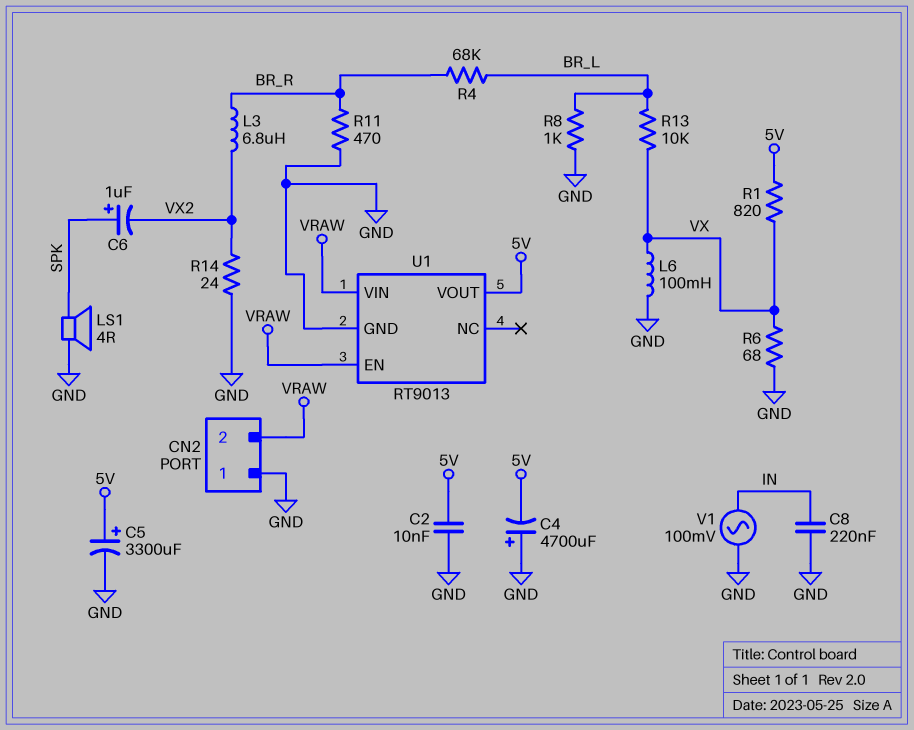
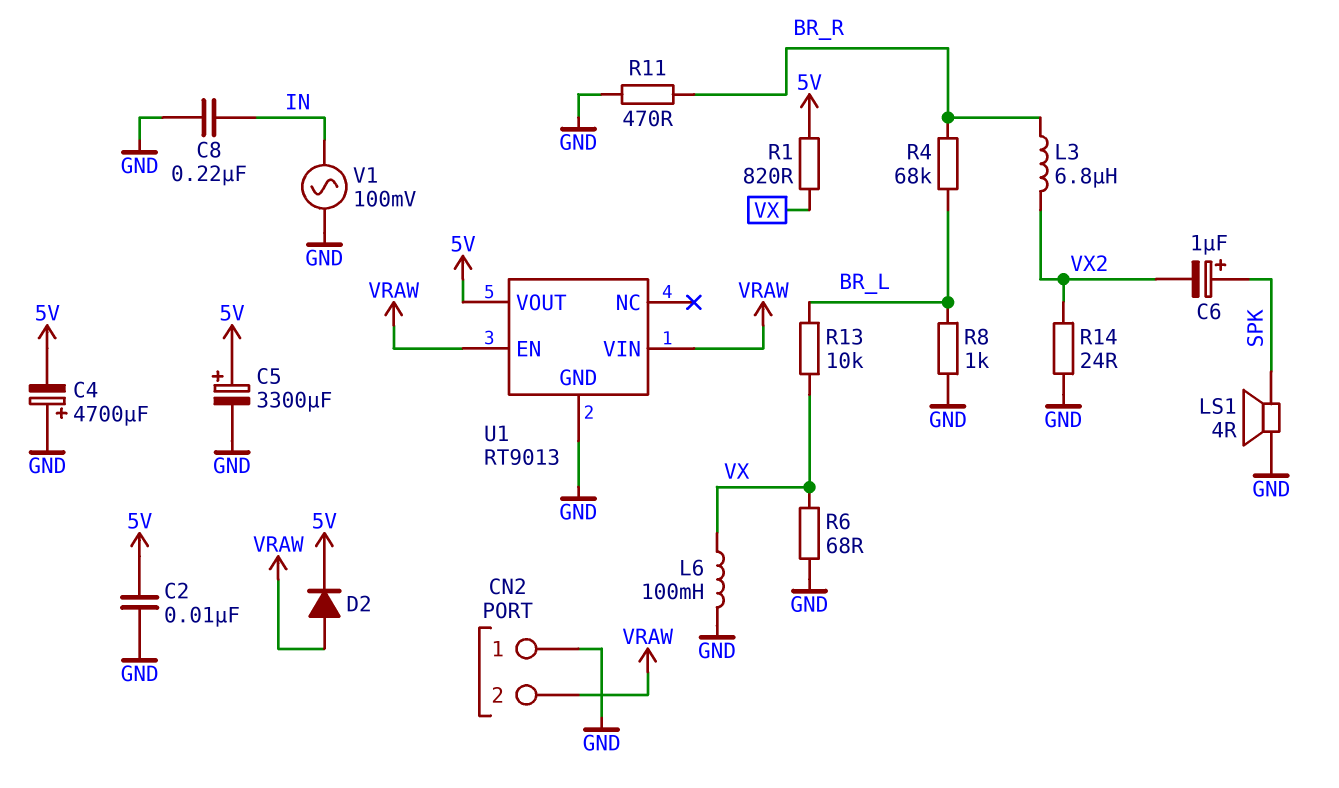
D2: none -> diode (A VRAW, K 5V)

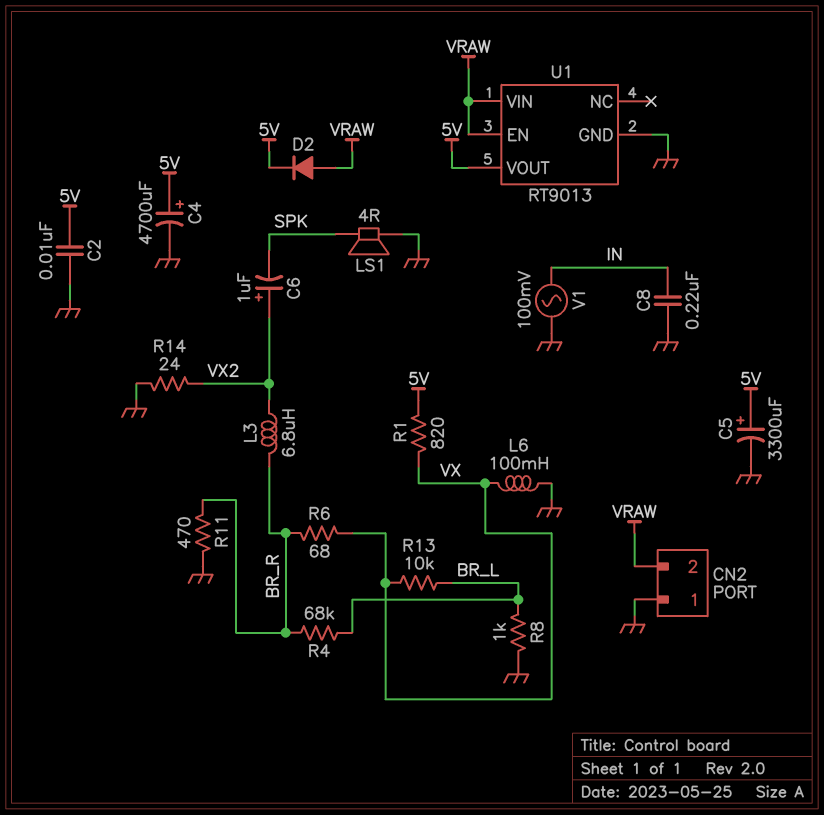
C4: 4700uF (plus GND, minus 5V) -> 4700uF (plus 5V, minus GND)
C6: 1uF (plus SPK, minus VX2) -> 1uF (plus VX2, minus SPK)
R6: 68 (GND, VX) -> 68 (BR_R, VX)

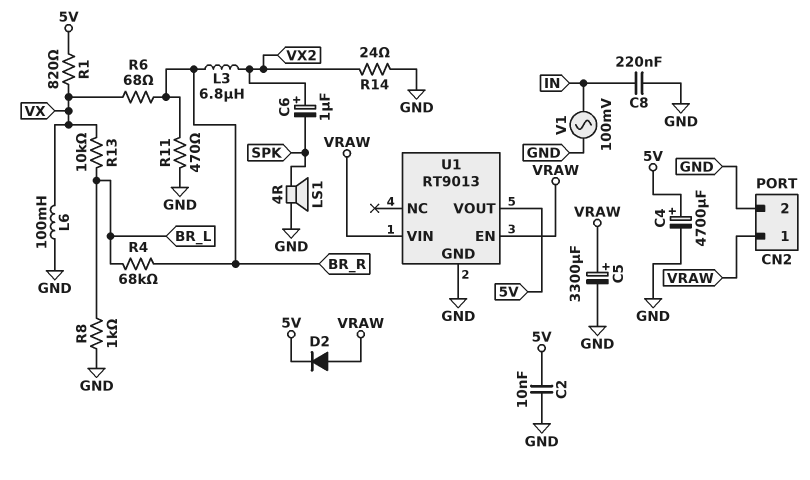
C5: 3300uF (plus 5V, minus GND) -> 3300uF (plus VRAW, minus GND)
CN2 pin 1: GND -> VRAW
CN2 pin 2: VRAW -> GND

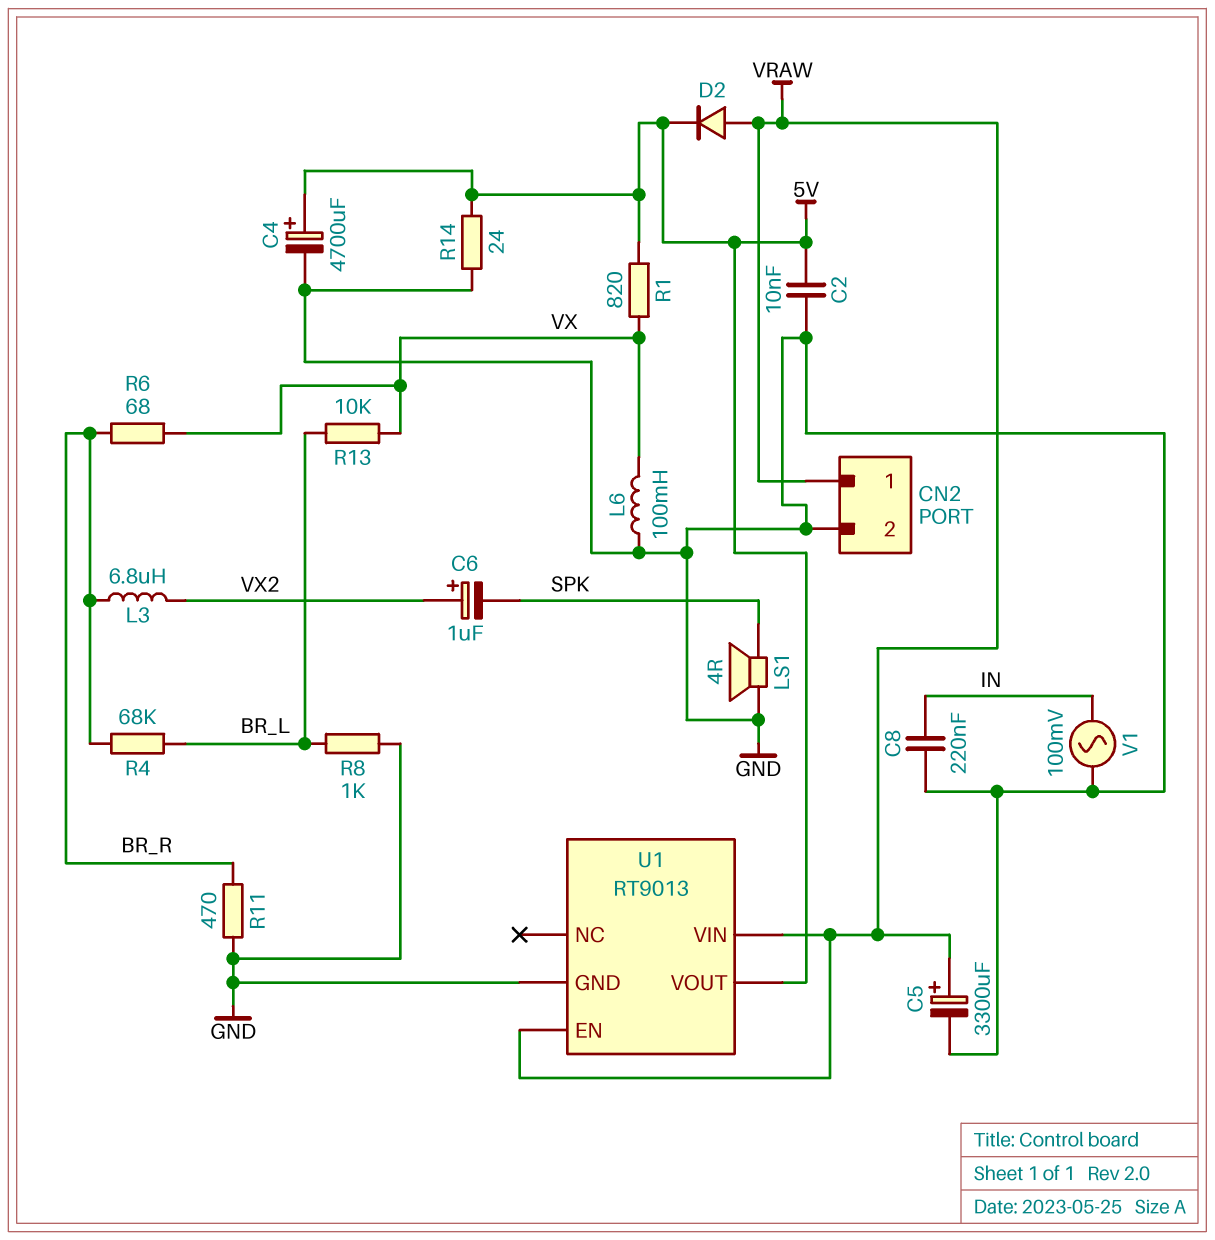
R14: 24 (GND, VX2) -> 24 (5V, GND)

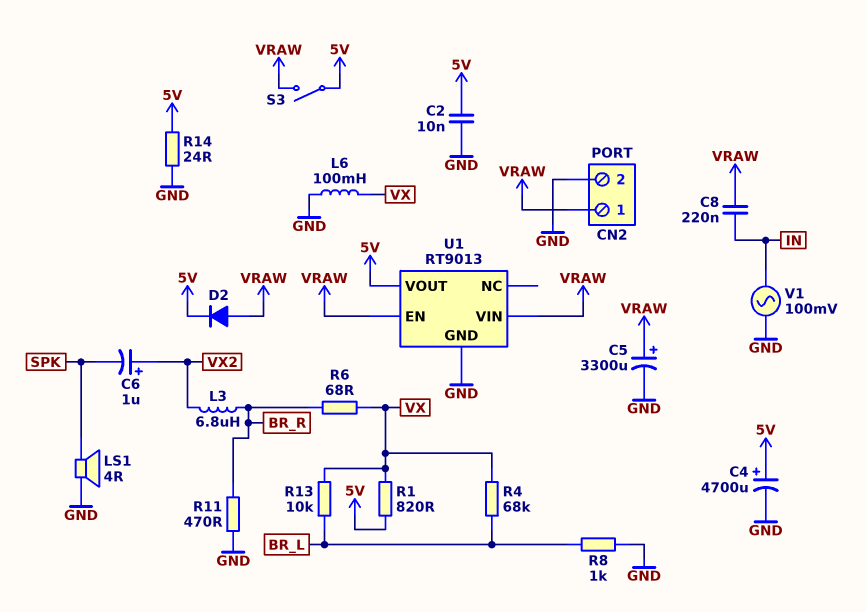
C8: 220nF (GND, IN) -> 220nF (IN, VRAW)
R4: 68k (BR_L, BR_R) -> 68k (BR_L, VX)
S3: none -> switch (5V, VRAW)

